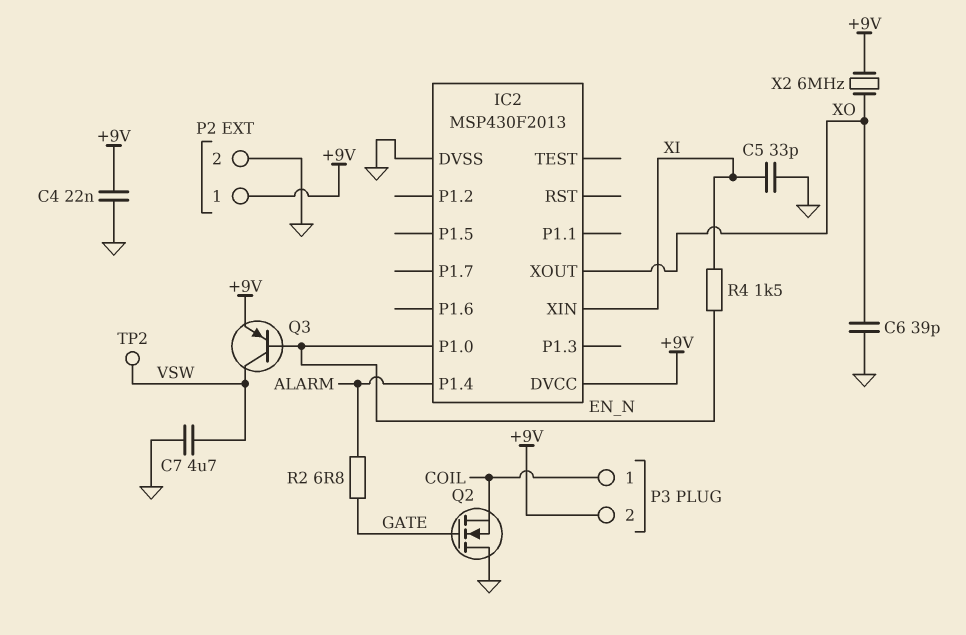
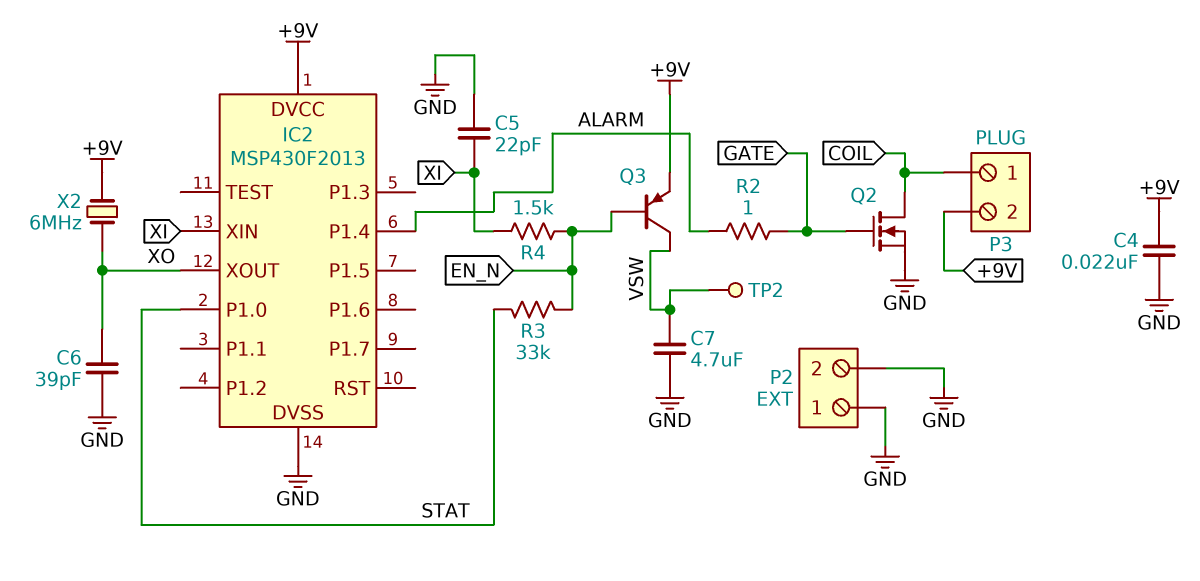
C5: 33pF (GND, XI) -> 22pF (GND, XI)
IC2 pin P1.0: EN_N -> STAT
P2 pin 1: +9V -> GND
Q2: NMOS (G GATE, D GND, S COIL) -> NMOS (G GATE, D COIL, S GND)
R2: 6.8 (ALARM, GATE) -> 1 (ALARM, GATE)
R3: none -> 33k (EN_N, STAT)

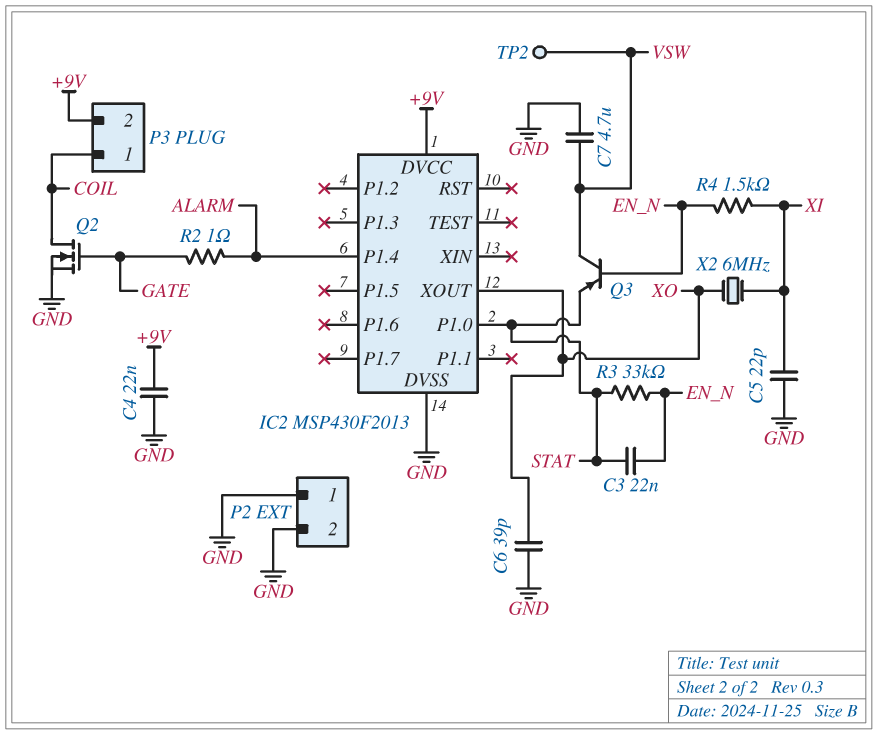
C3: none -> 22nF (EN_N, STAT)
IC2 pin XIN: XI -> none
Q3: PNP (B EN_N, C VSW, E +9V) -> PNP (B EN_N, C VSW, E STAT)
X2: 6MHz (+9V, XO) -> 6MHz (XI, XO)

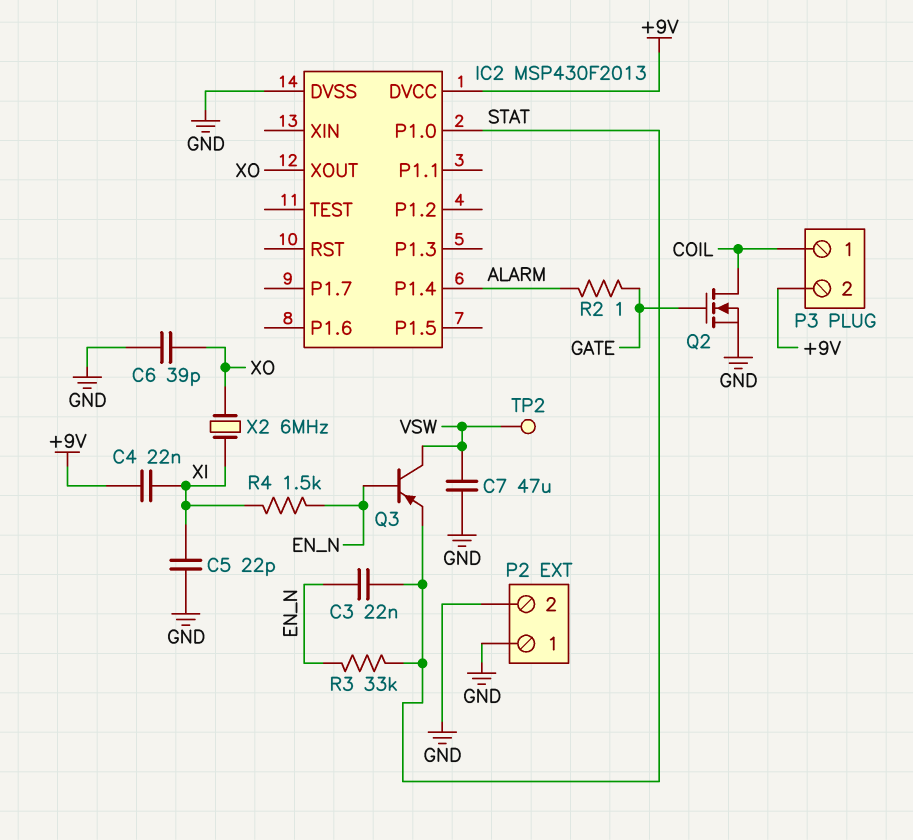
C4: 22nF (+9V, GND) -> 22nF (+9V, XI)
C7: 4.7uF (GND, VSW) -> 47uF (GND, VSW)

